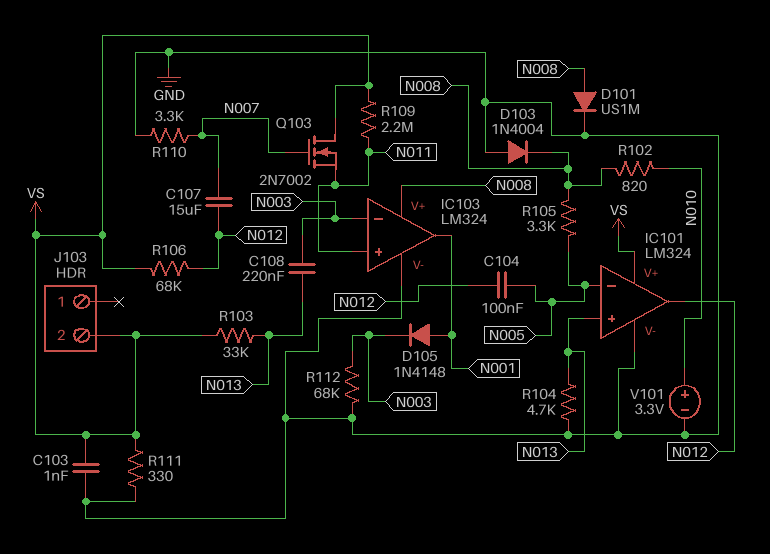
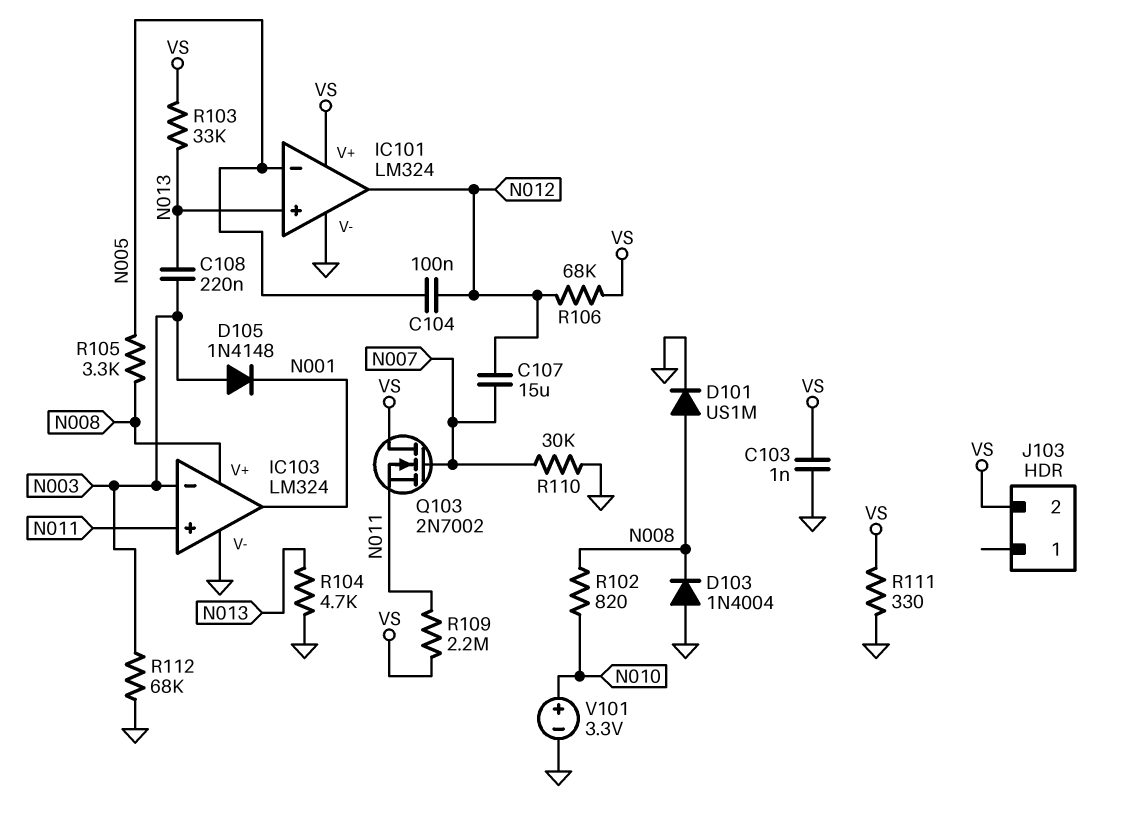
D105: diode 1N4148 (A N001, K N003) -> diode 1N4148 (A N003, K N001)
R110: 3.3k (GND, N007) -> 30k (GND, N007)

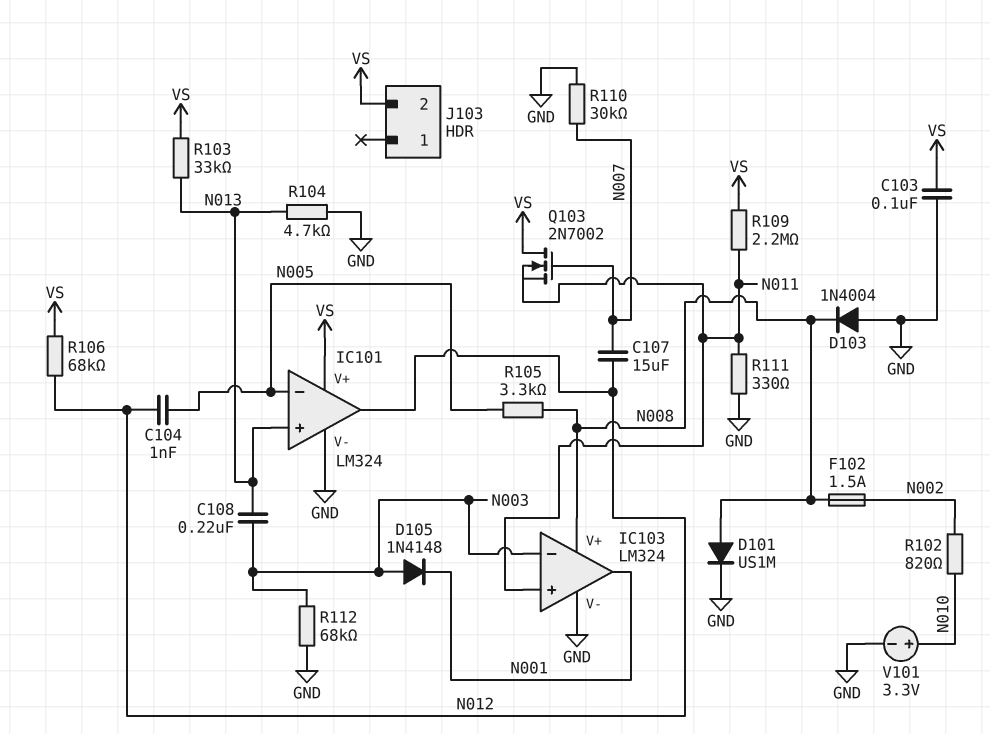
C103: 1nF (GND, VS) -> 100nF (GND, VS)
C104: 100nF (N005, N012) -> 1nF (N005, N012)
F102: none -> 1.5A (N002, N008)
R102: 820 (N008, N010) -> 820 (N002, N010)
R111: 330 (GND, VS) -> 330 (GND, N011)

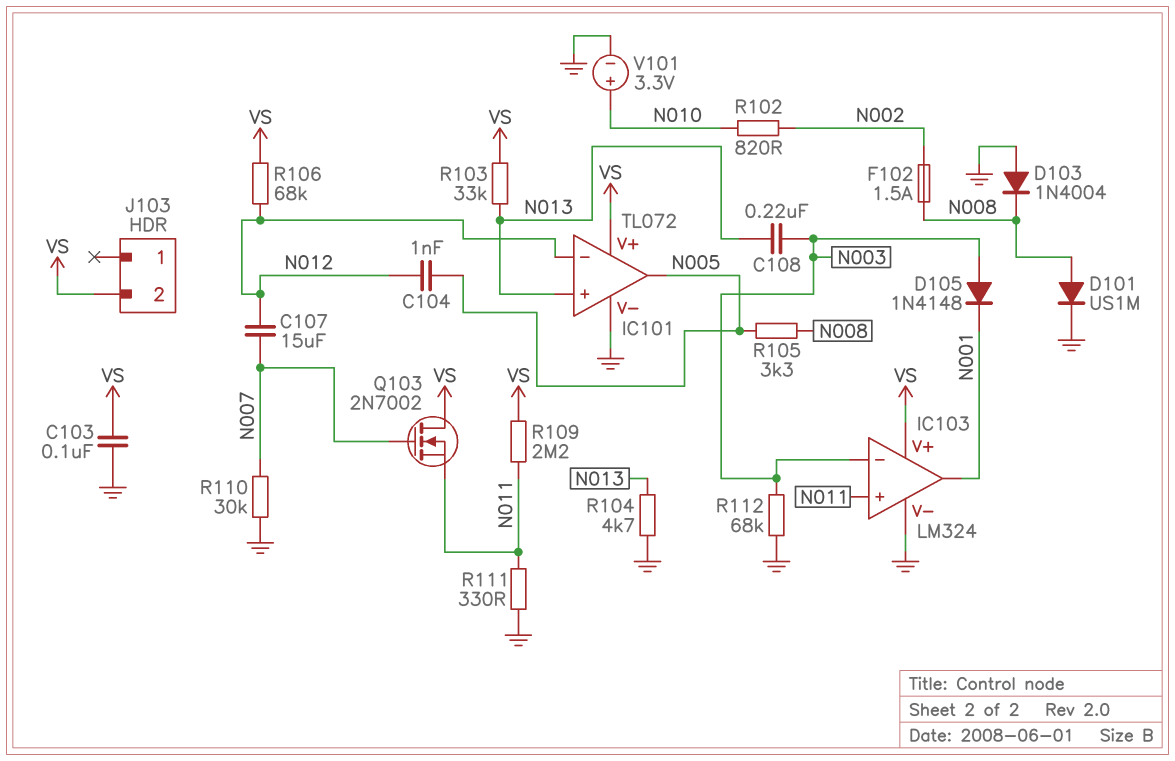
IC101: LM324 -> TL072
IC101 pin in-: N005 -> N012
IC101 pin out: N012 -> N005
IC103 pin V+: N008 -> VS

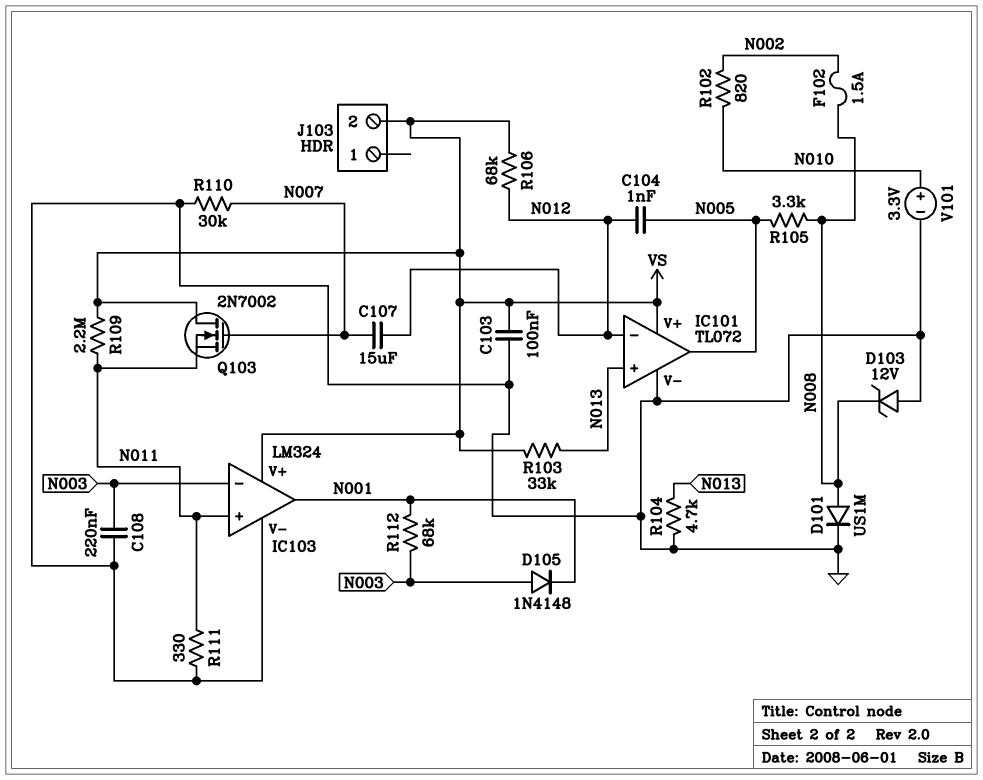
C108: 220nF (N003, N013) -> 220nF (GND, N003)
D103: diode 1N4004 (A GND, K N008) -> zener 12V (A GND, K N008)
R112: 68k (GND, N003) -> 68k (N001, N003)

